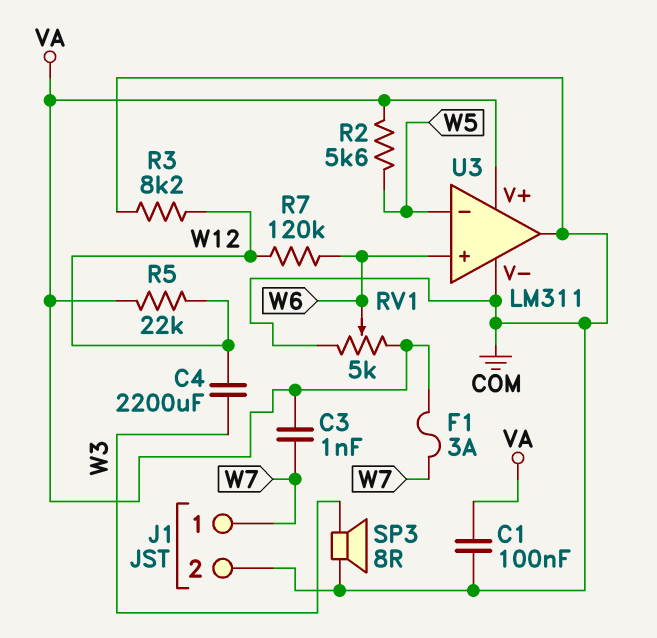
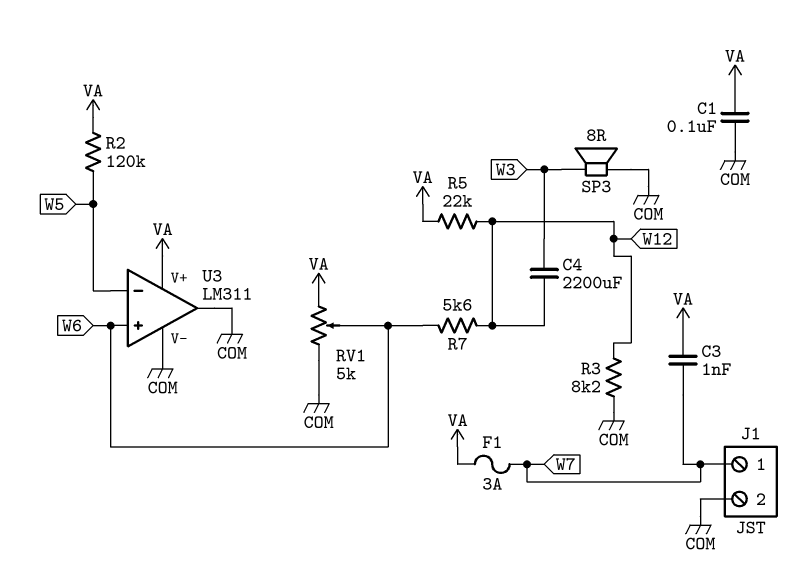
R2: 5.6k (VA, W5) -> 120k (VA, W5)
R7: 120k (W6, W12) -> 5.6k (W6, W12)

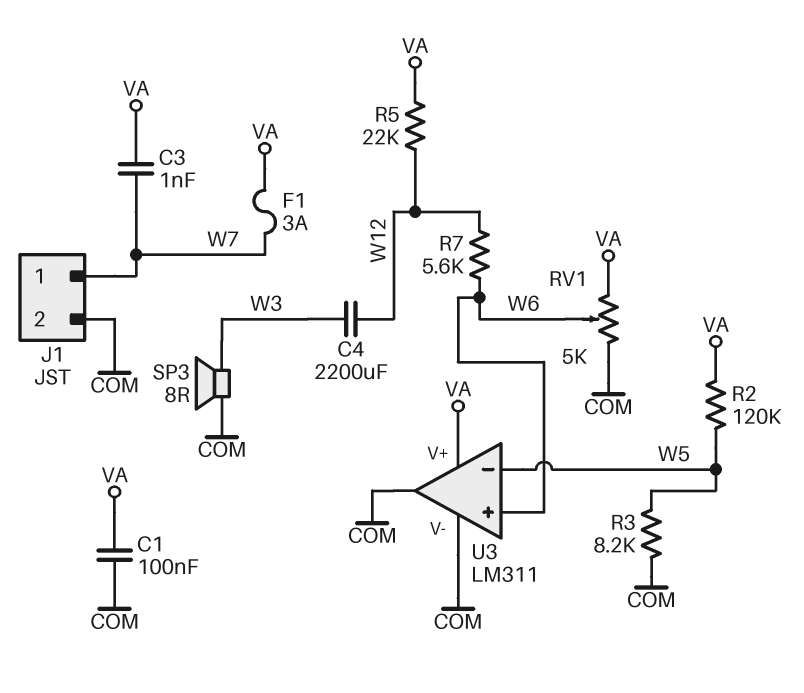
R3: 8.2k (COM, W12) -> 8.2k (COM, W5)

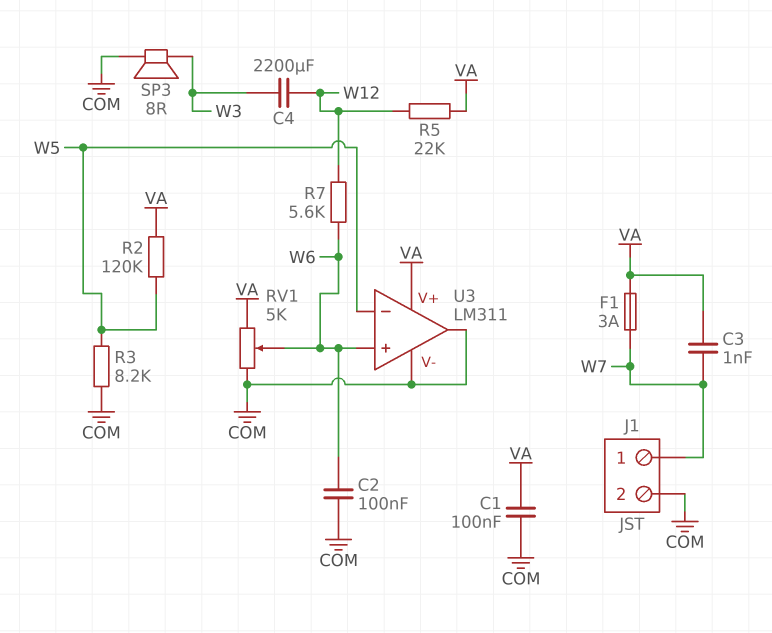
C2: none -> 100nF (COM, W6)

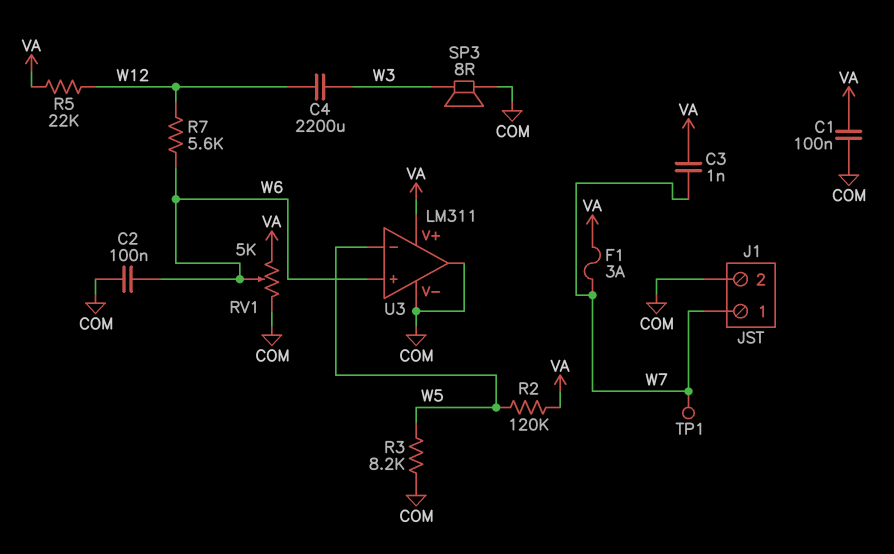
TP1: none -> test point (W7)

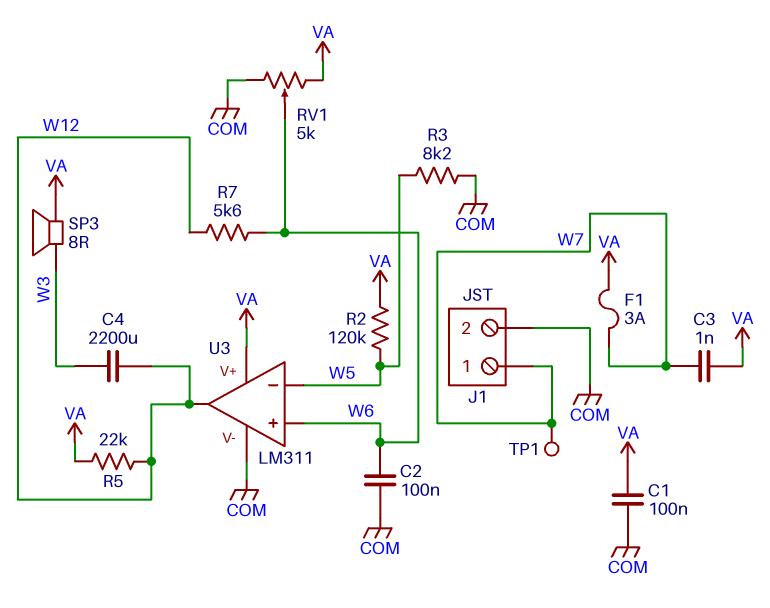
SP3: speaker 8R (COM, W3) -> speaker 8R (VA, W3)
U3 pin out: COM -> W12

